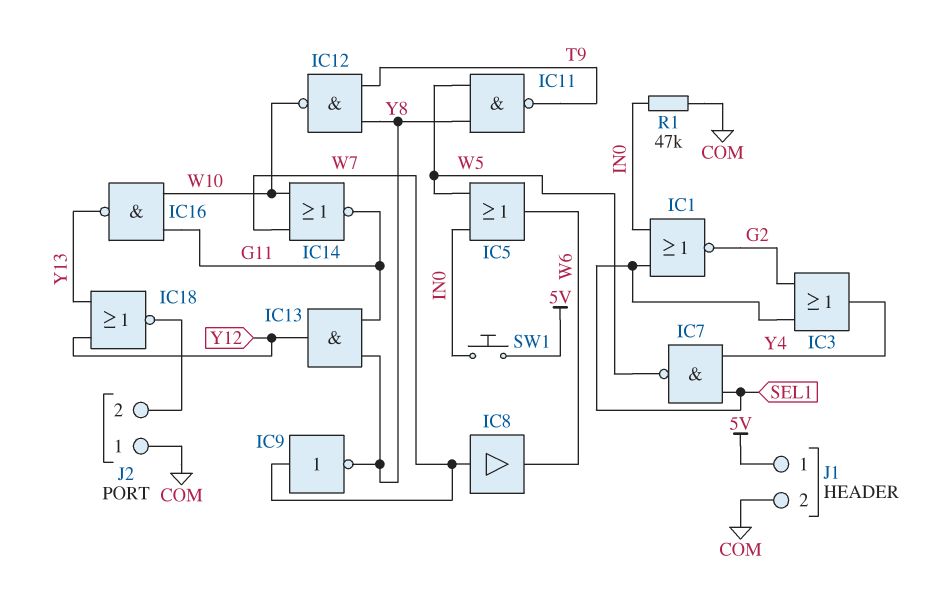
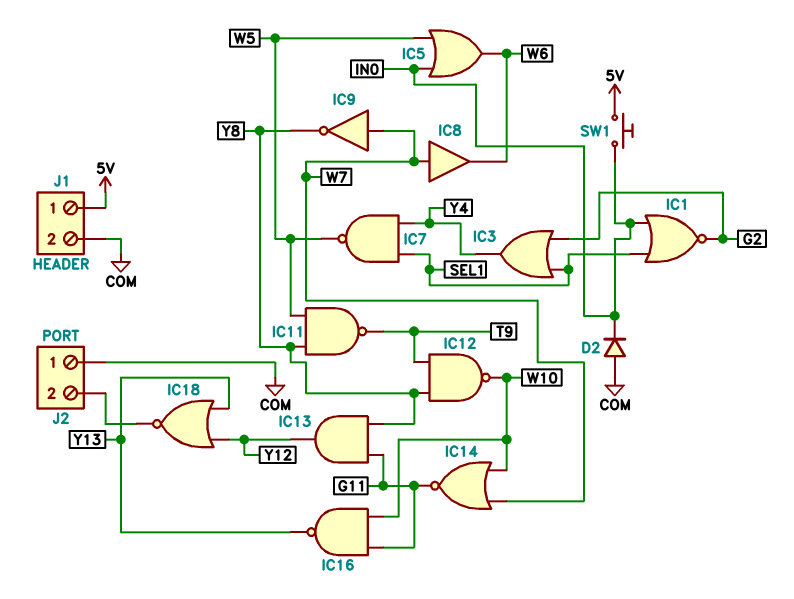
D2: none -> diode (A COM, K IN0)
R1: 47k (COM, IN0) -> none

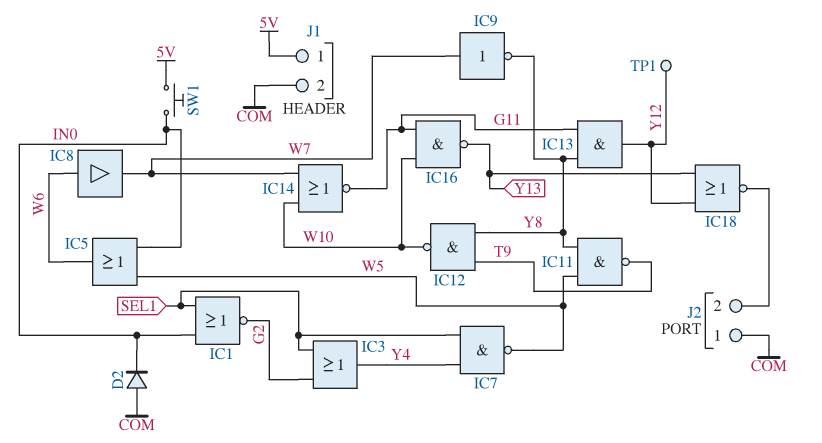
IC8: buffer (in W7, out W6) -> buffer (in W6, out W7)
TP1: none -> test point (Y12)

